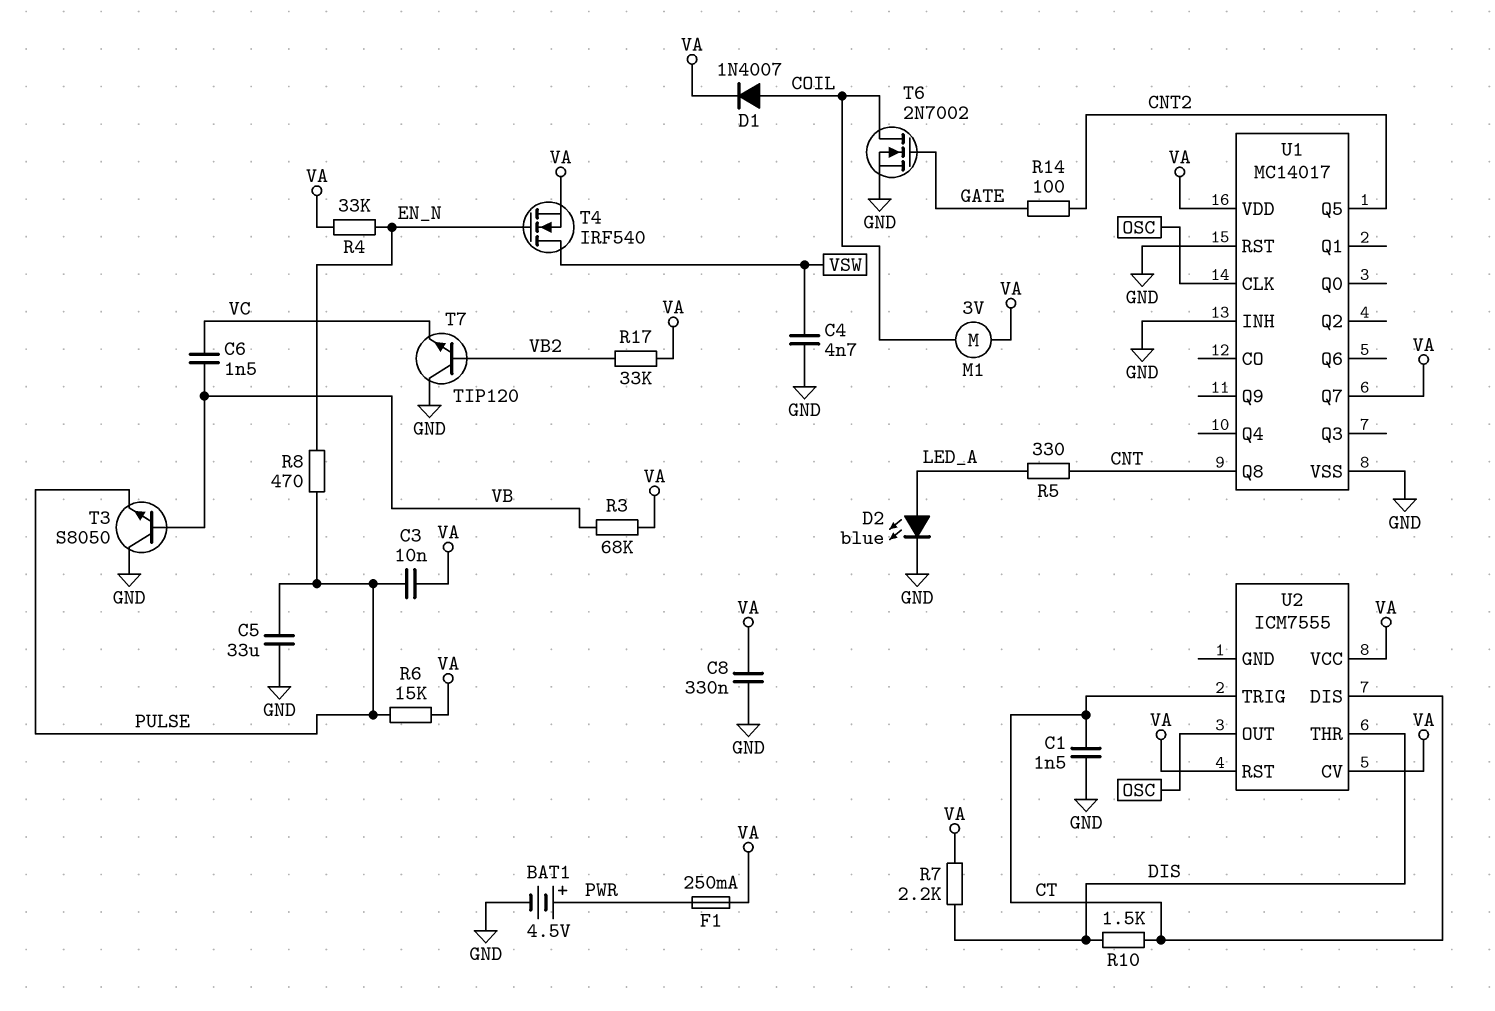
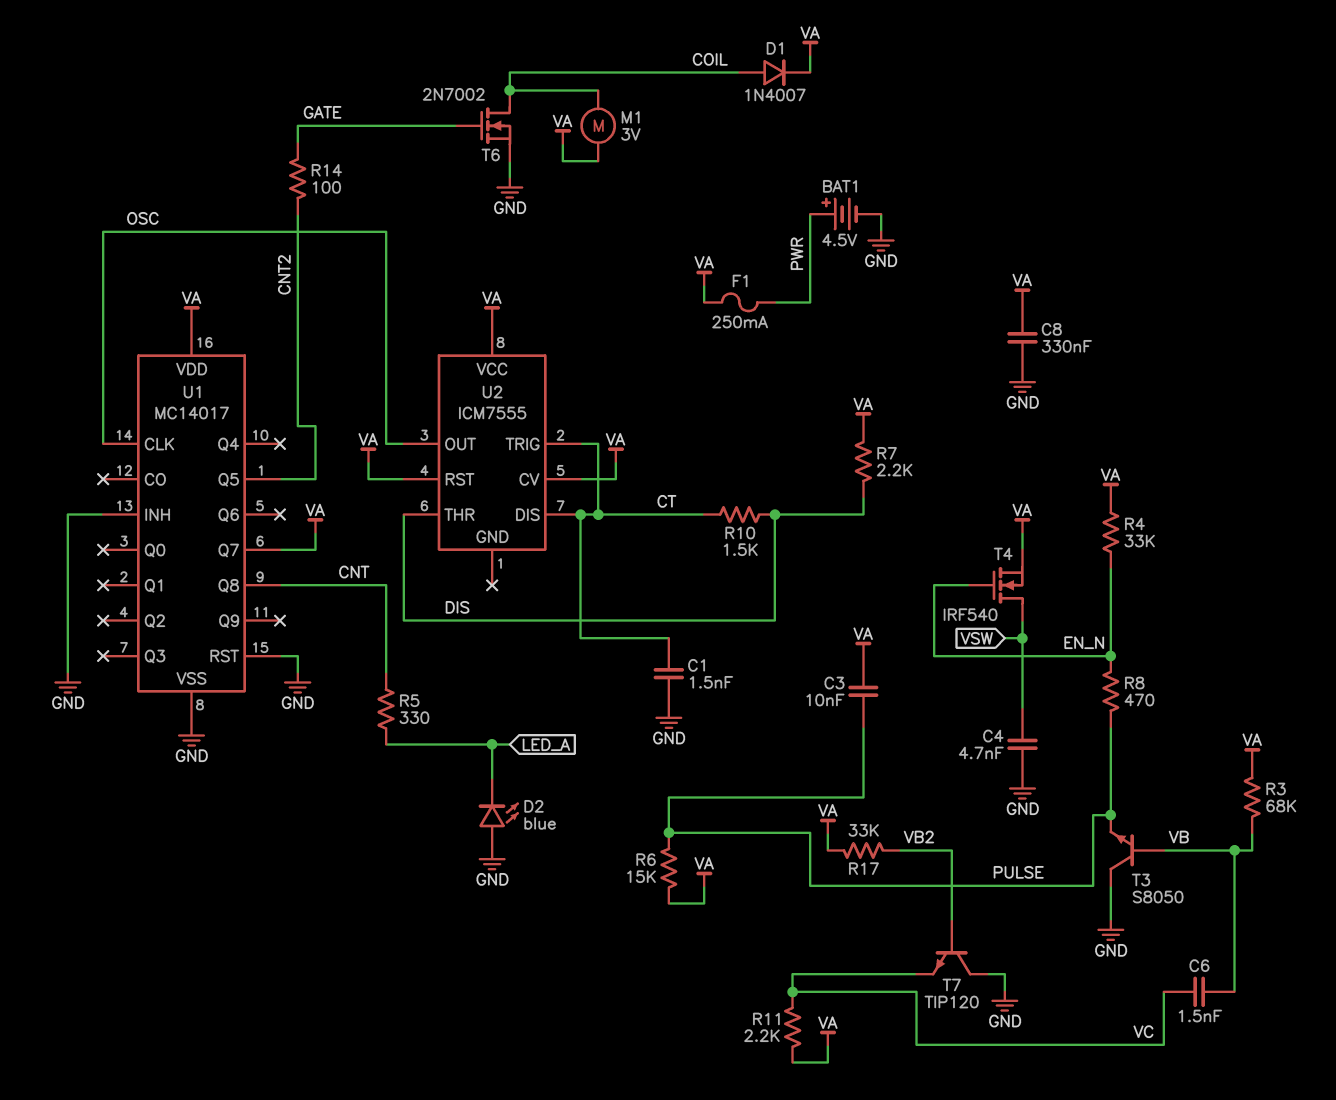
C5: 33uF (GND, PULSE) -> none
D2: LED blue (A LED_A, K GND) -> LED blue (A GND, K LED_A)
R11: none -> 2.2k (VA, VC)

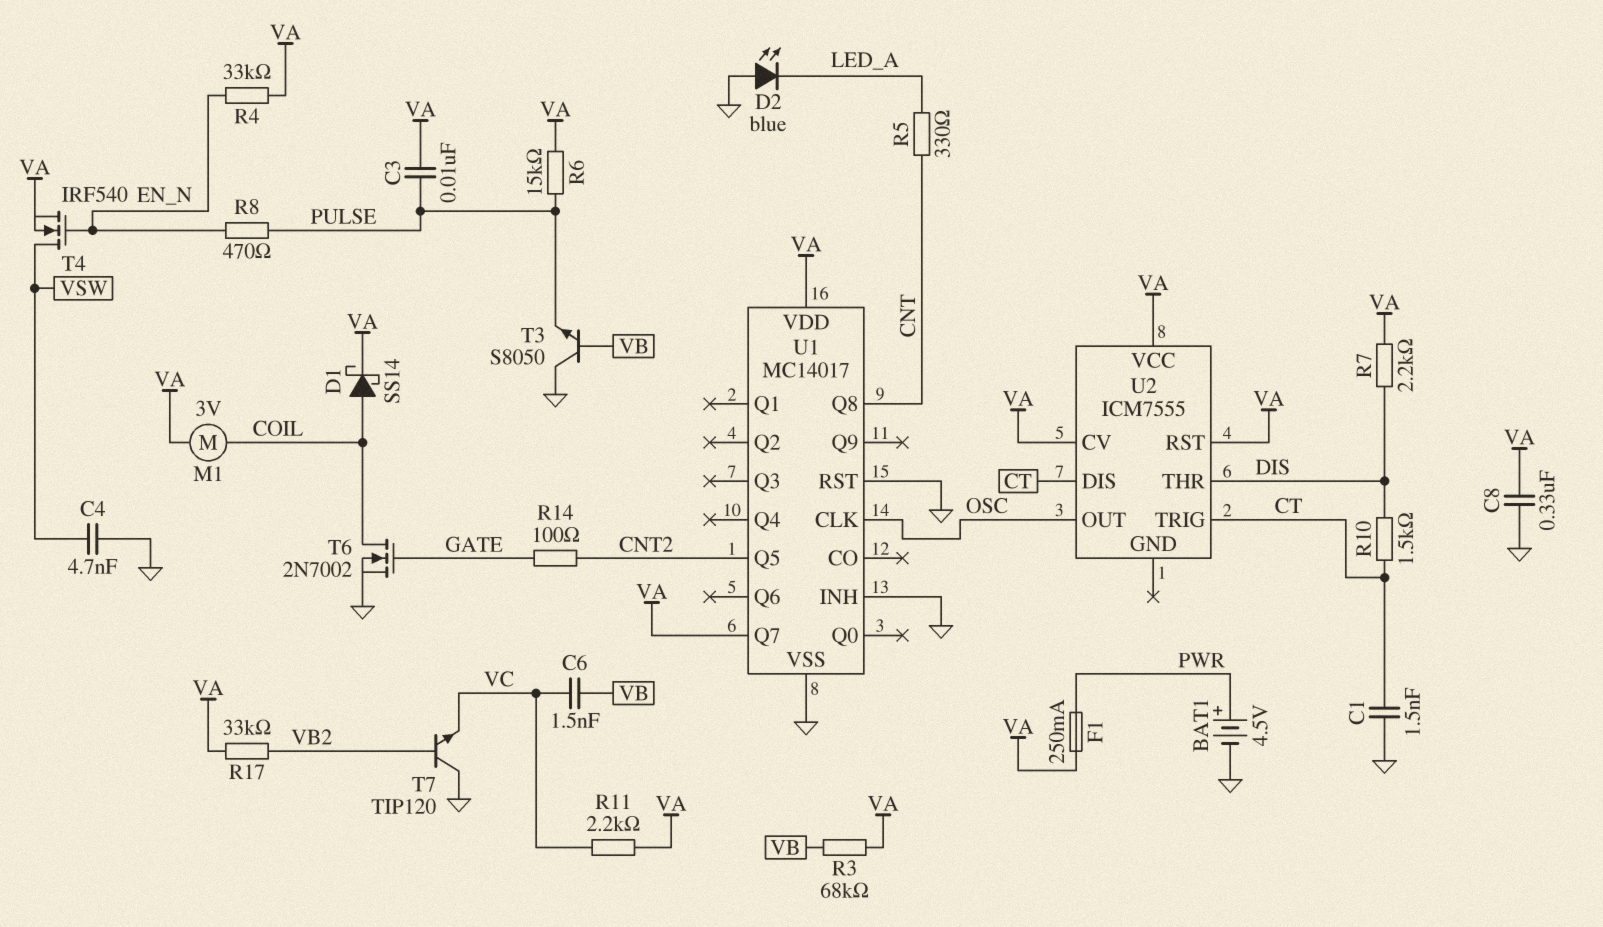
D1: diode 1N4007 (A COIL, K VA) -> schottky SS14 (A COIL, K VA)

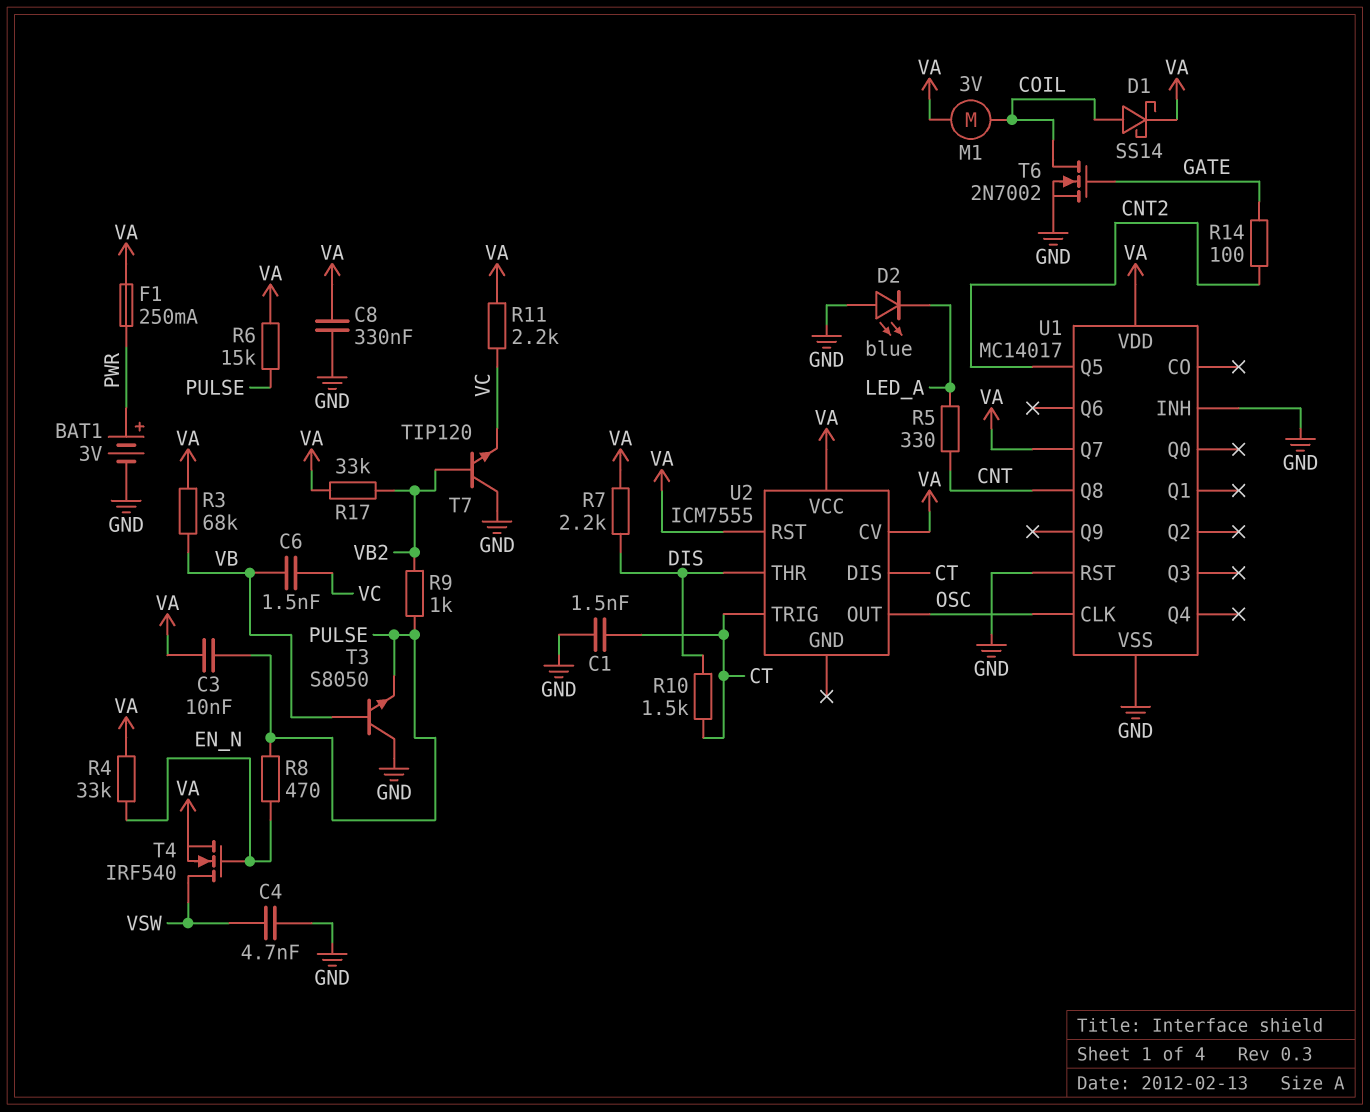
BAT1: 4.5V (plus PWR, minus GND) -> 3V (plus PWR, minus GND)
R9: none -> 1k (PULSE, VB2)

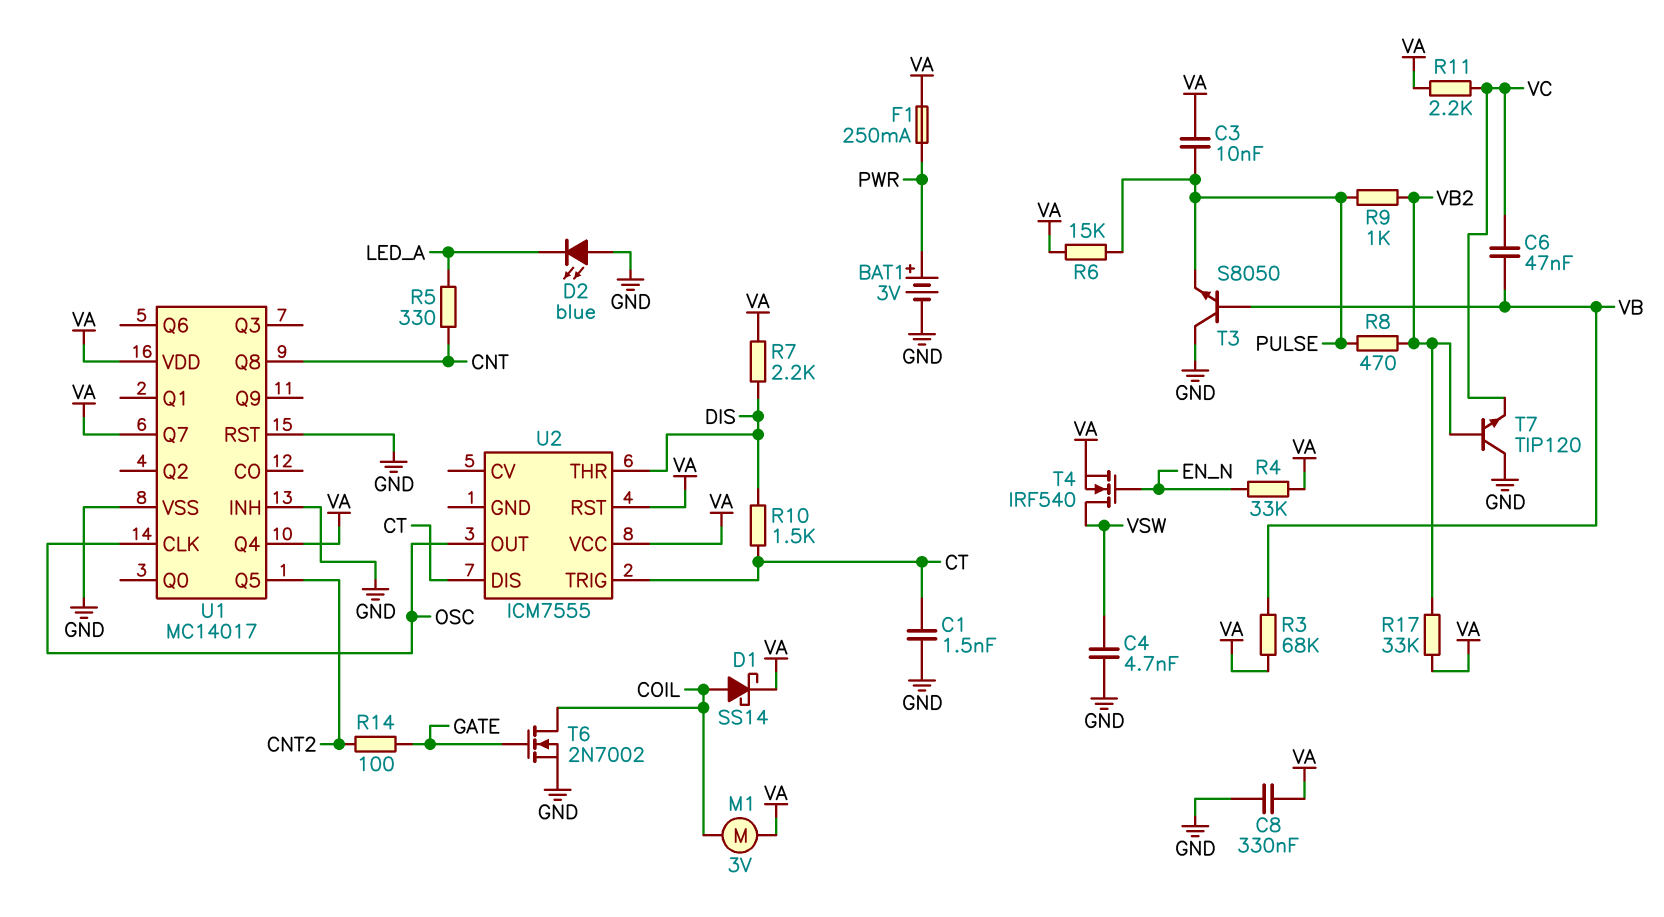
C6: 1.5nF (VB, VC) -> 47nF (VB, VC)
R8: 470 (EN_N, PULSE) -> 470 (PULSE, VB2)
U1 pin Q4: none -> VA
U2 pin CV: VA -> none

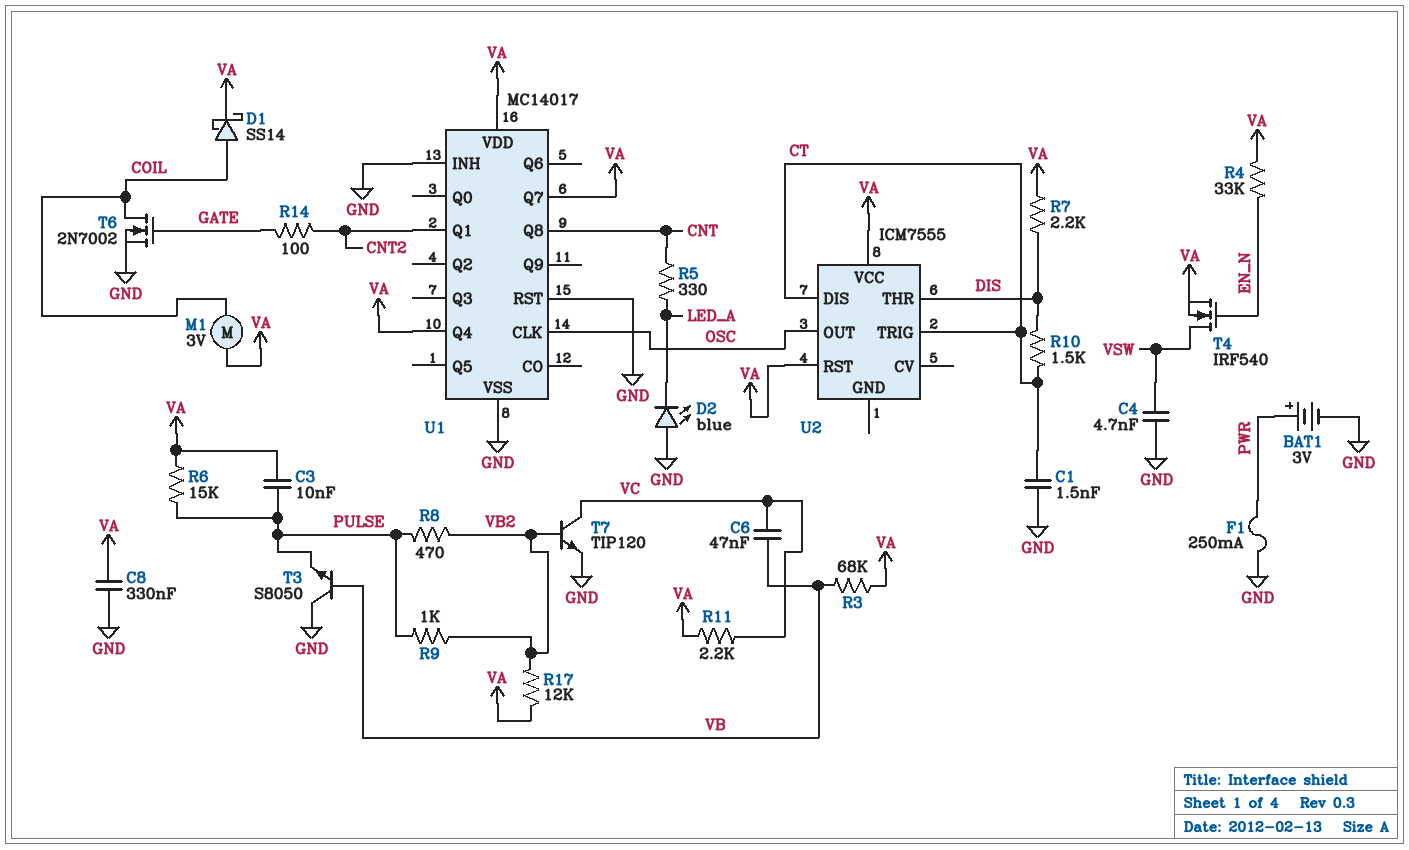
F1: 250mA (PWR, VA) -> 250mA (GND, PWR)
R17: 33k (VA, VB2) -> 12k (VA, VB2)
T7: NPN TIP120 (B VB2, C GND, E VC) -> NPN TIP120 (B VB2, C VC, E GND)
U1 pin Q1: none -> CNT2
U1 pin Q5: CNT2 -> none

